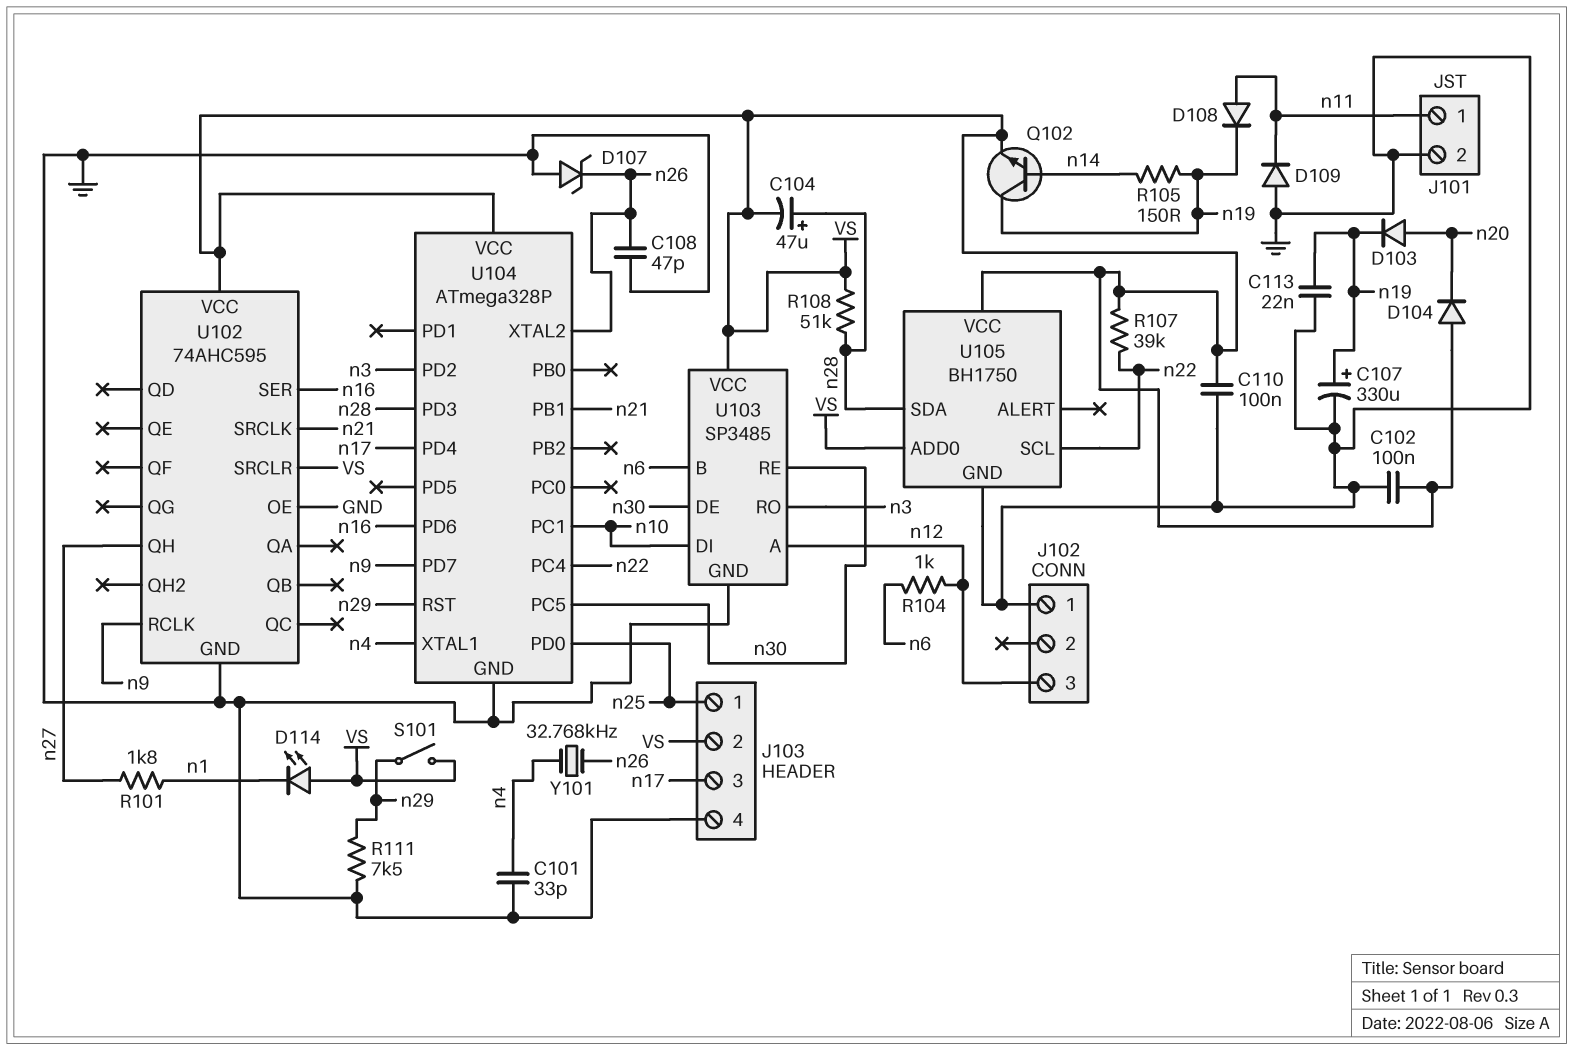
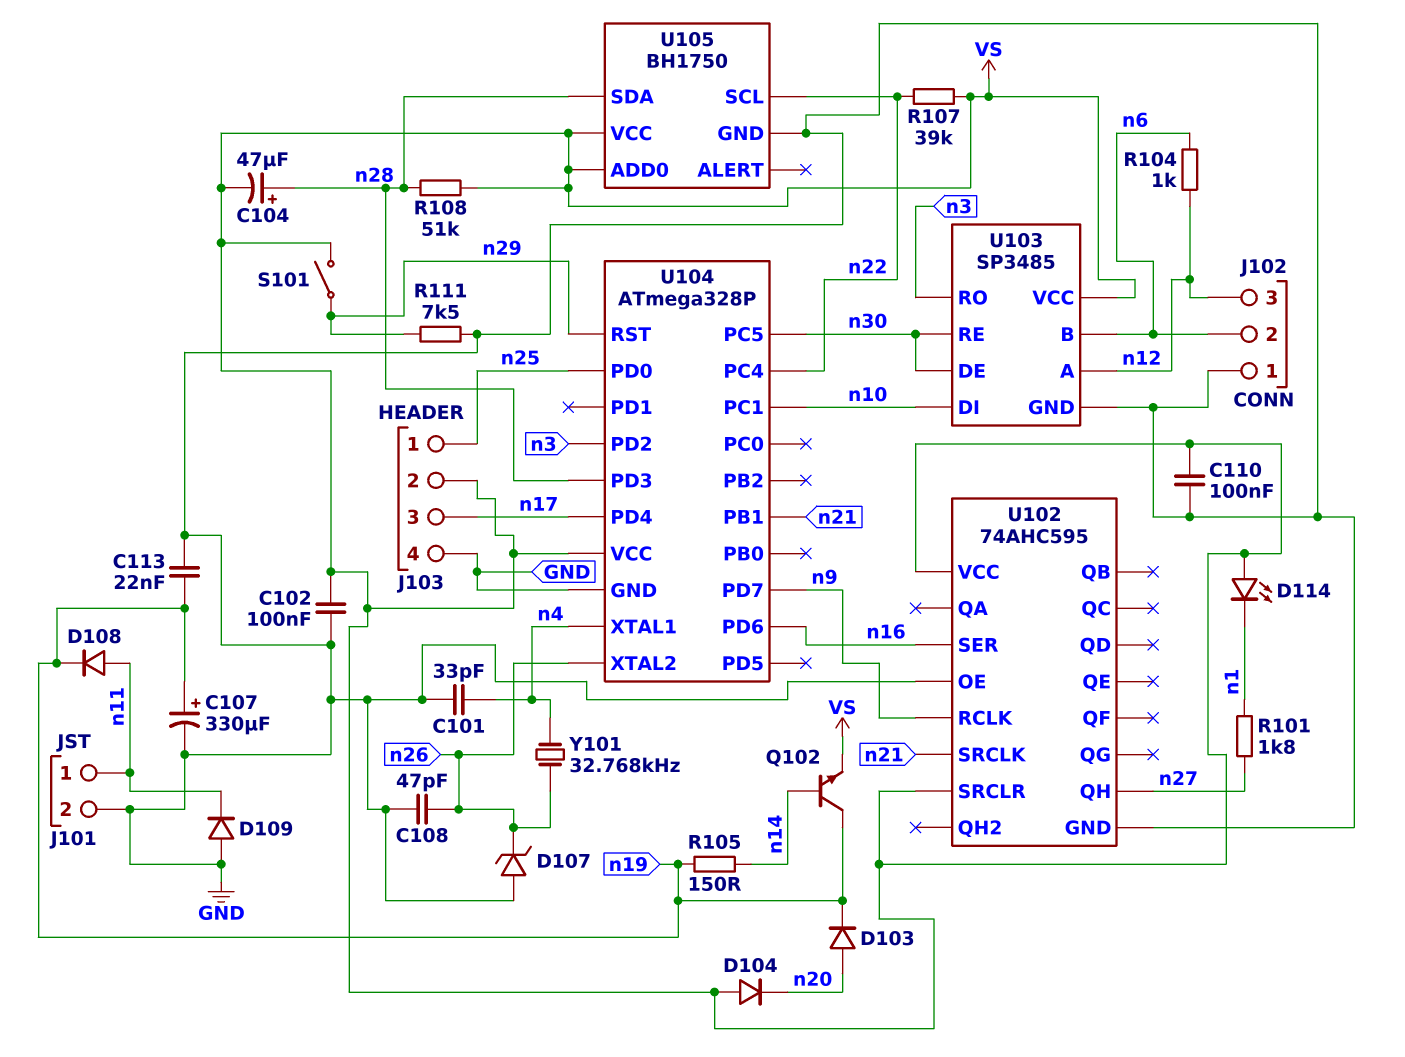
J102 pin 2: none -> n6

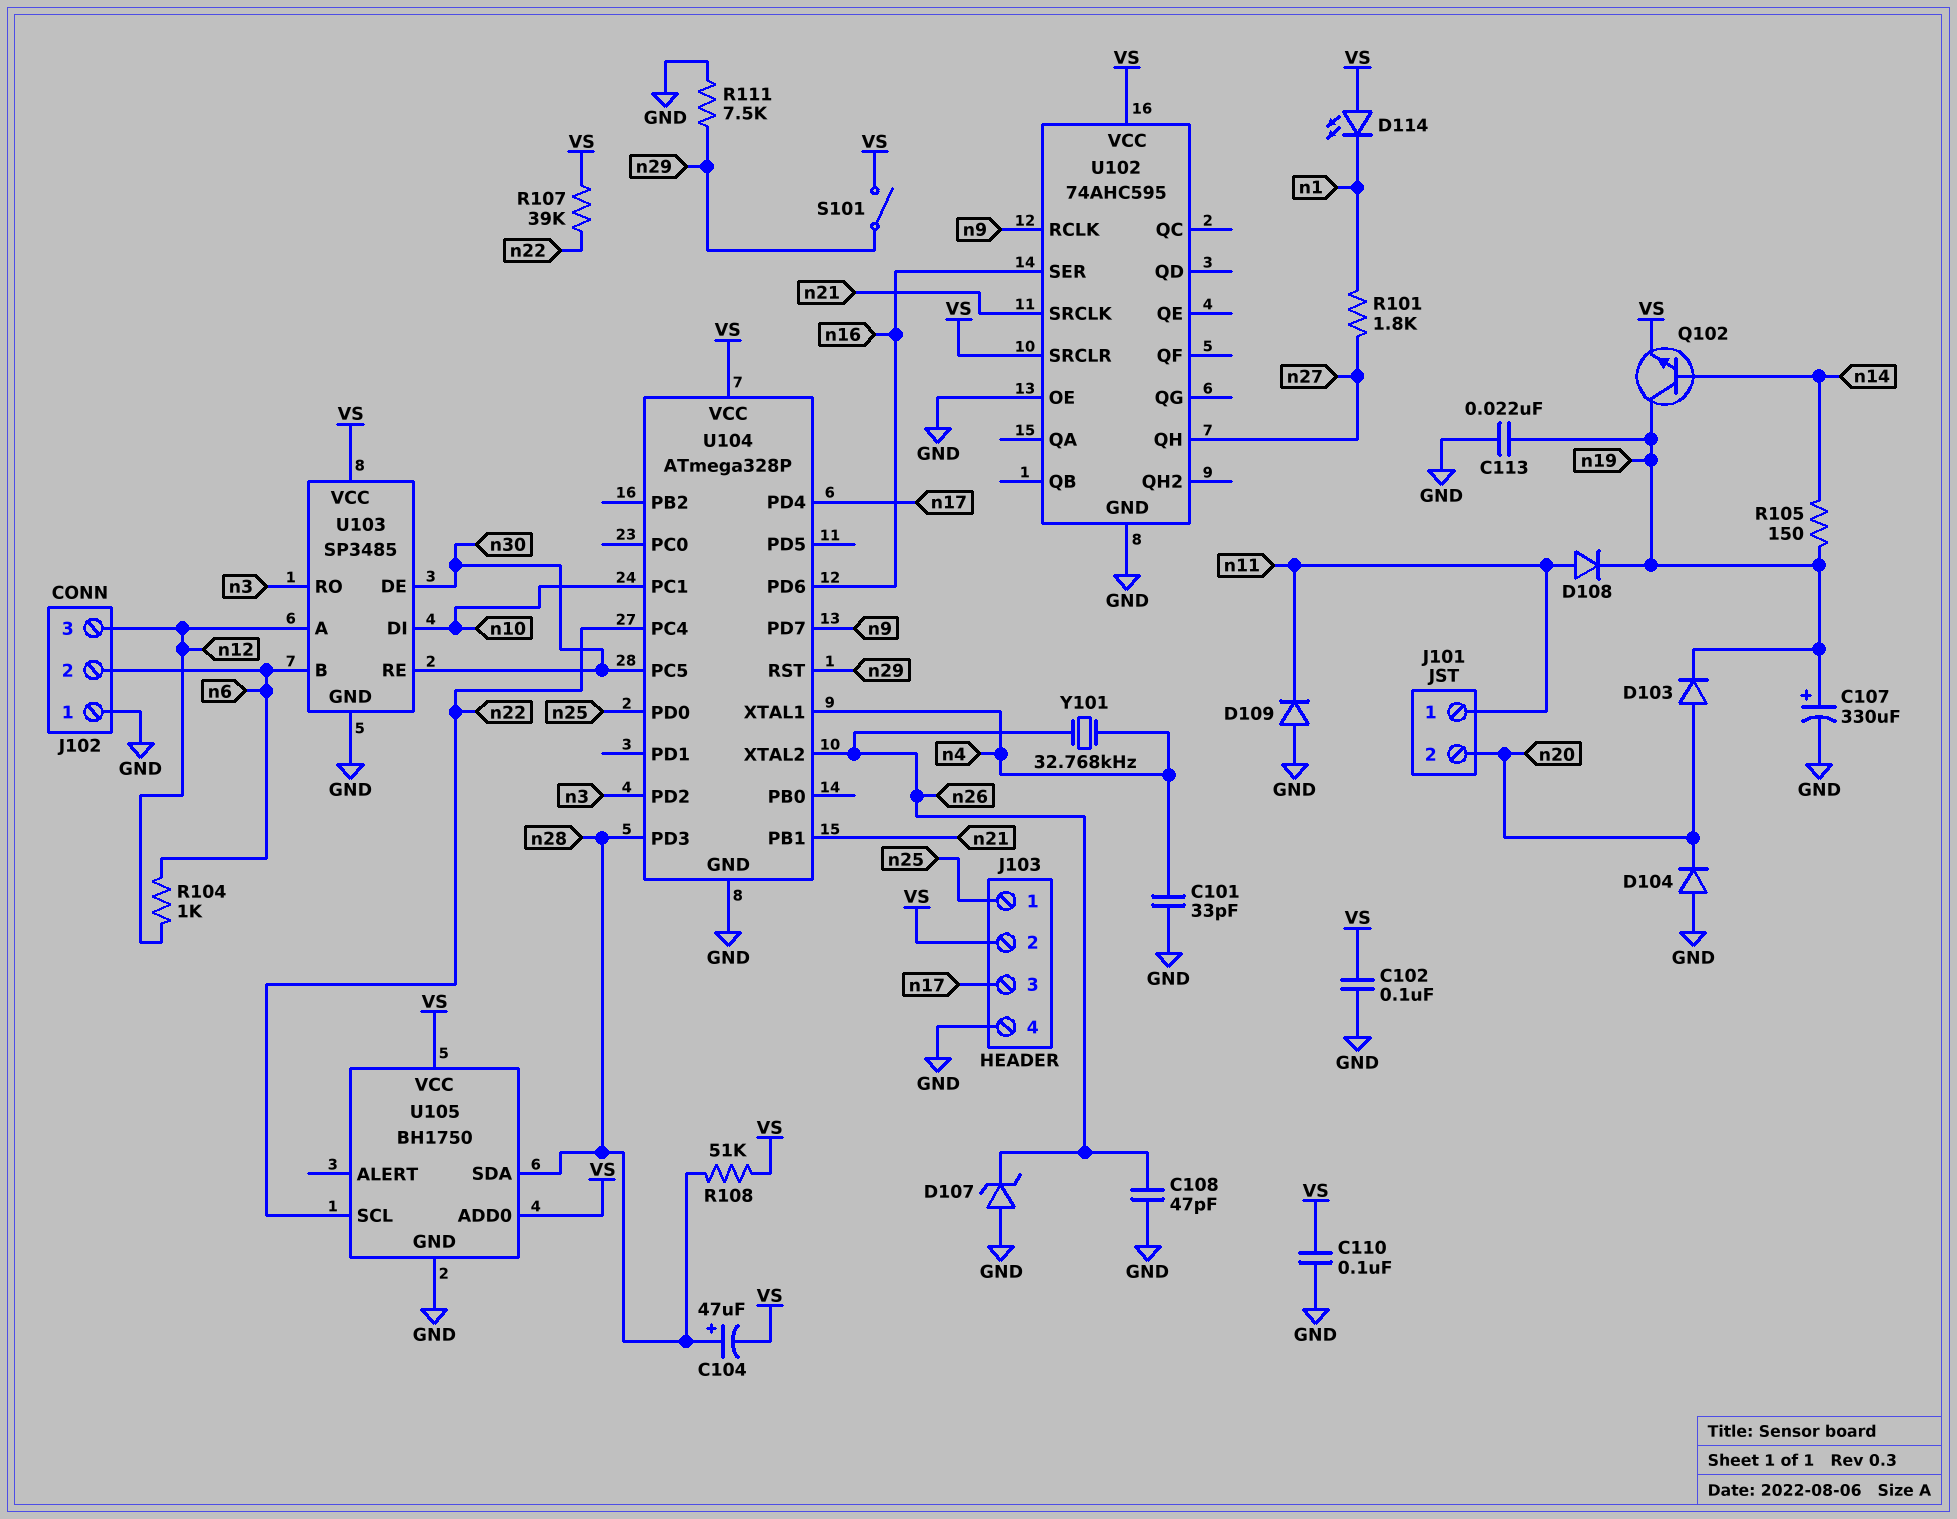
D104: diode (A VS, K n20) -> diode (A GND, K n20)
J101 pin 2: GND -> n20

